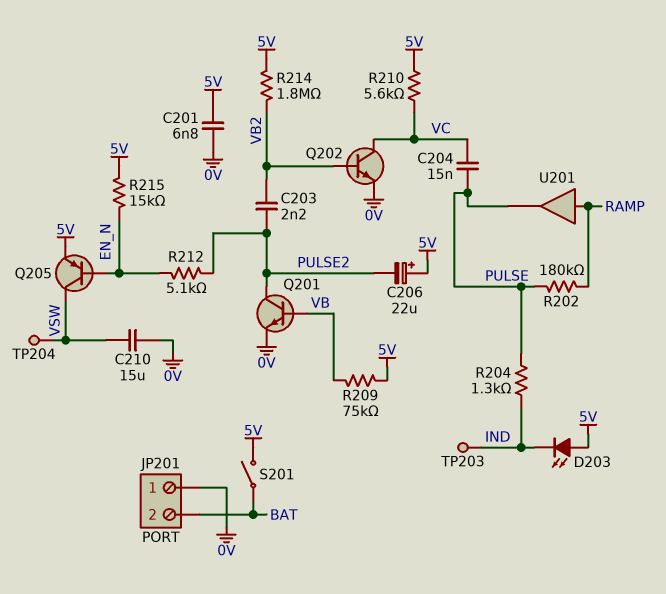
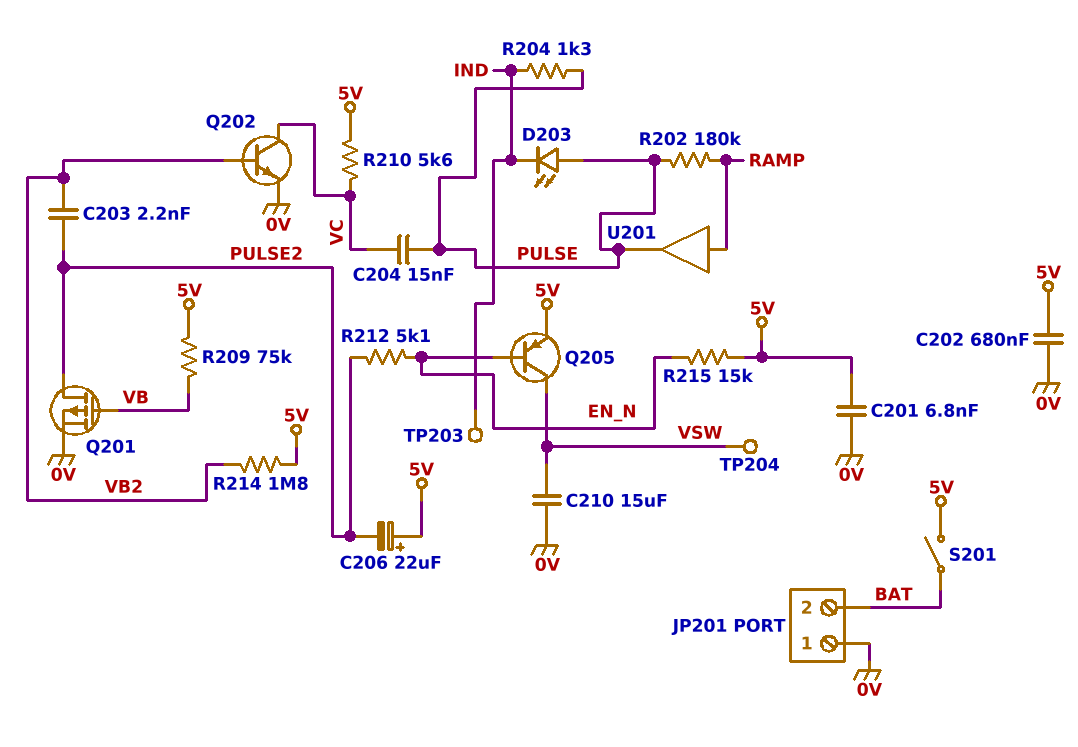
C202: none -> 680nF (0V, 5V)
D203: LED (A 5V, K IND) -> LED (A PULSE, K IND)
Q201: NPN (B VB, C PULSE2, E 0V) -> PMOS (G VB, D PULSE2, S 0V)

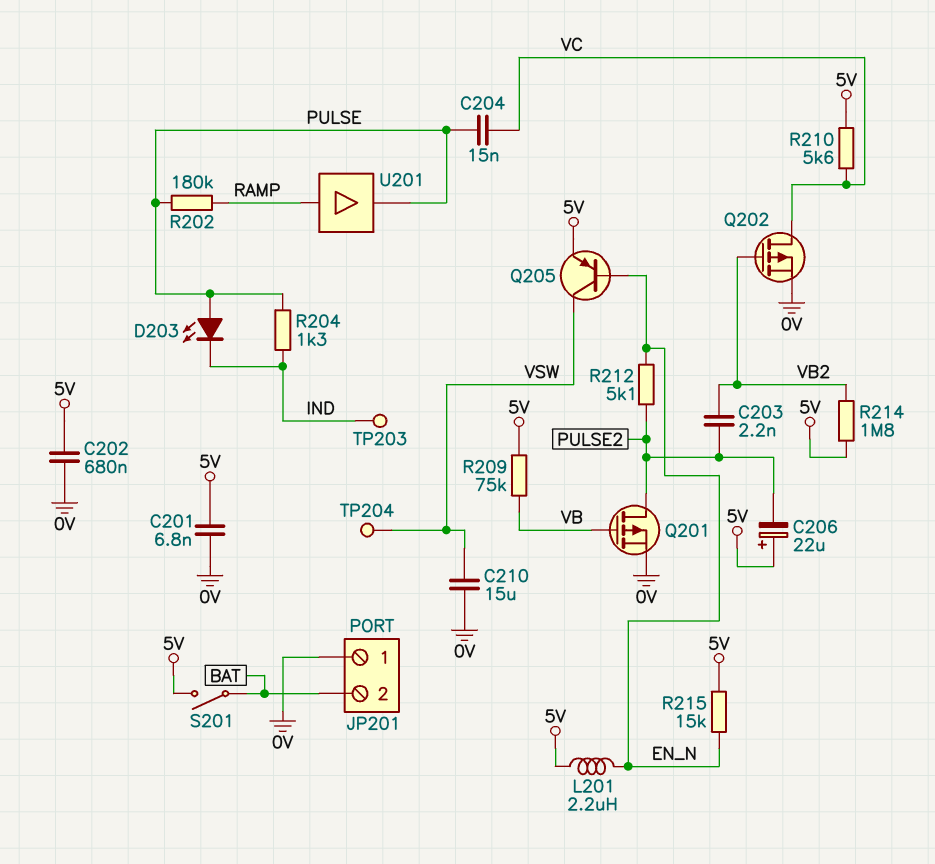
L201: none -> 2.2uH (5V, EN_N)
Q202: NPN (B VB2, C VC, E 0V) -> PMOS (G VB2, D VC, S 0V)

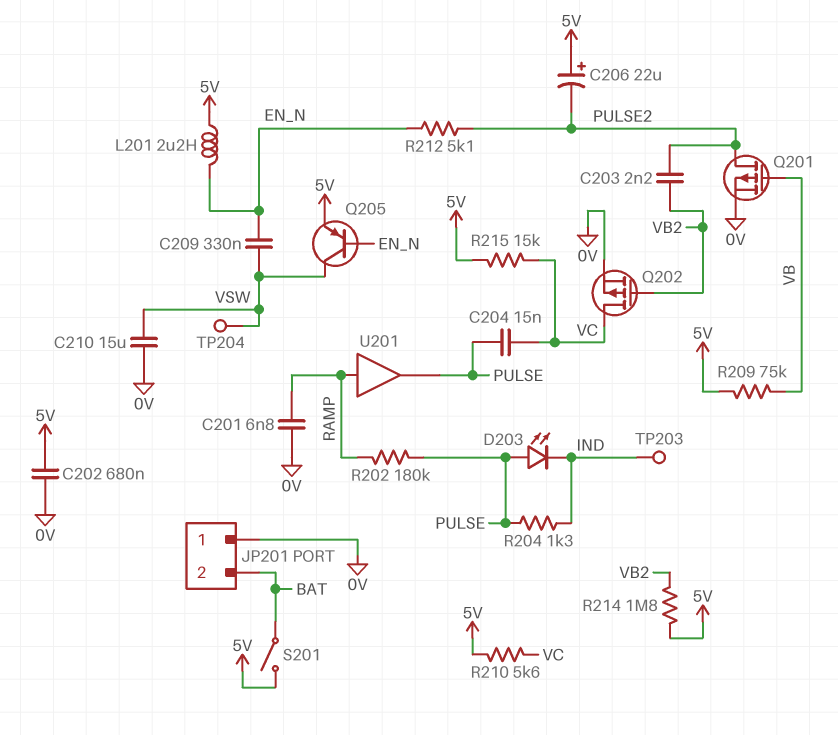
C201: 6.8nF (0V, 5V) -> 6.8nF (0V, RAMP)
C209: none -> 330nF (EN_N, VSW)
R215: 15k (5V, EN_N) -> 15k (5V, VC)

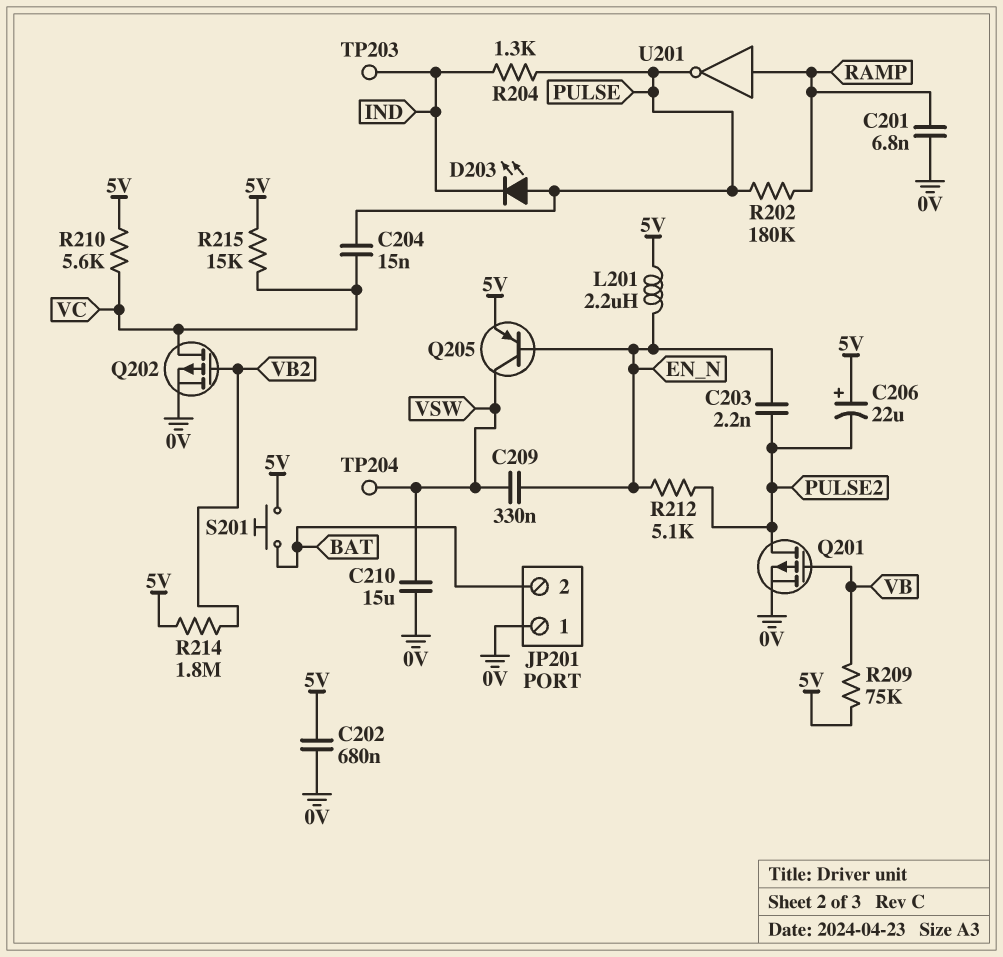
C203: 2.2nF (PULSE2, VB2) -> 2.2nF (EN_N, PULSE2)
S201: switch (5V, BAT) -> button (5V, BAT)
U201: buffer (in RAMP, out PULSE) -> NOT (in RAMP, out PULSE)

